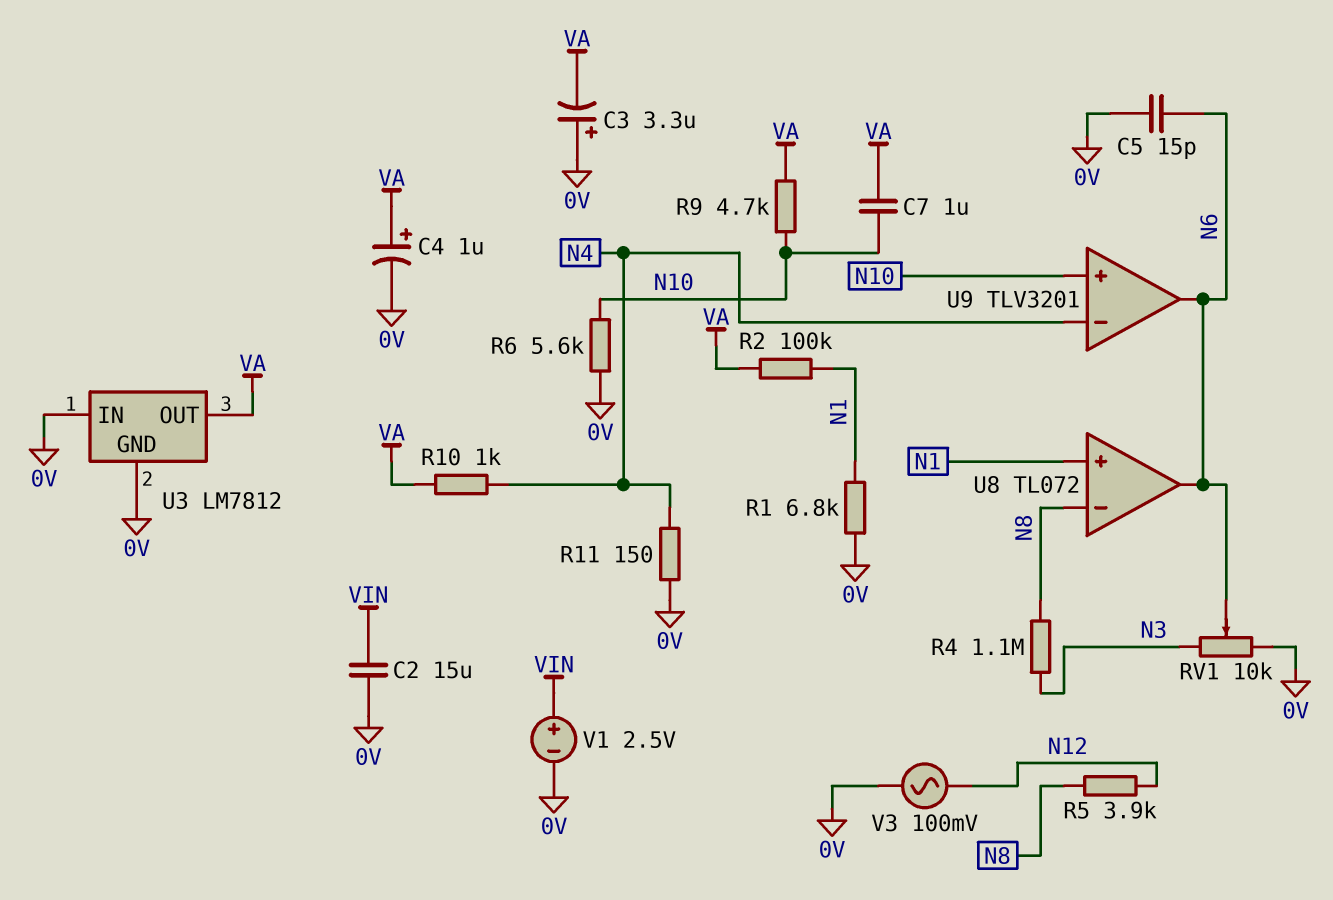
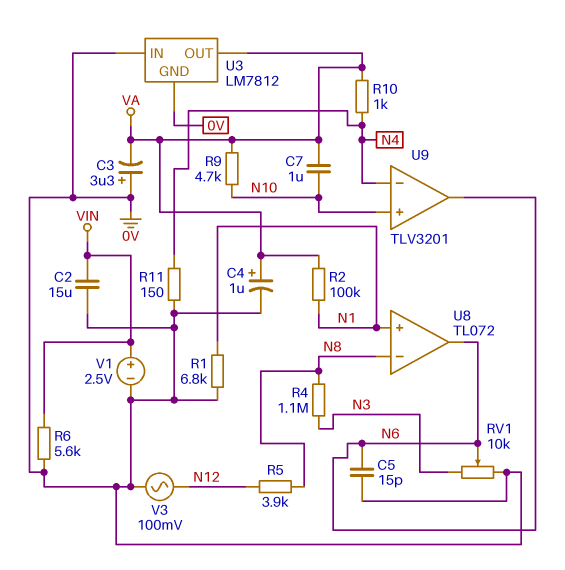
R6: 5.6k (0V, N10) -> 5.6k (0V, VIN)

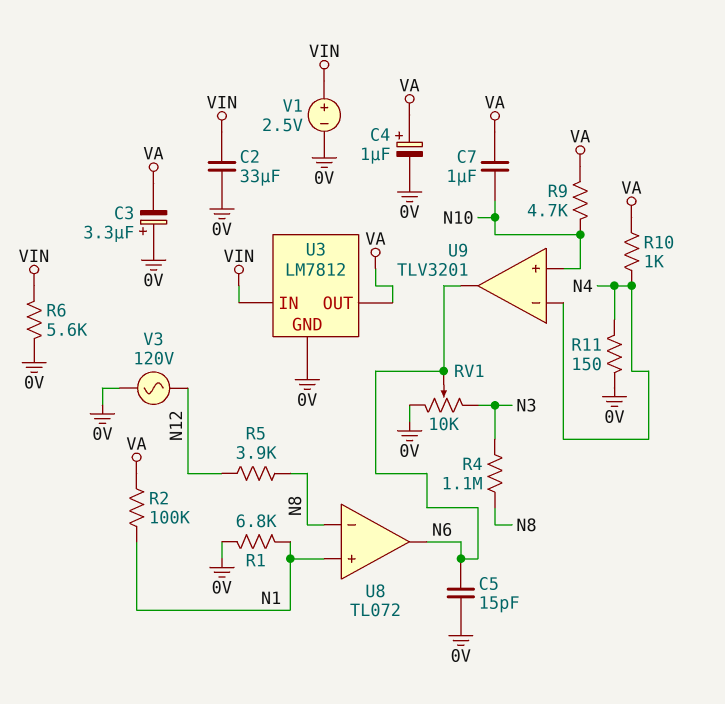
C2: 15uF (0V, VIN) -> 33uF (0V, VIN)
U3 pin IN: 0V -> VIN
V3: AC 100mV (0V, N12) -> AC 120V (0V, N12)

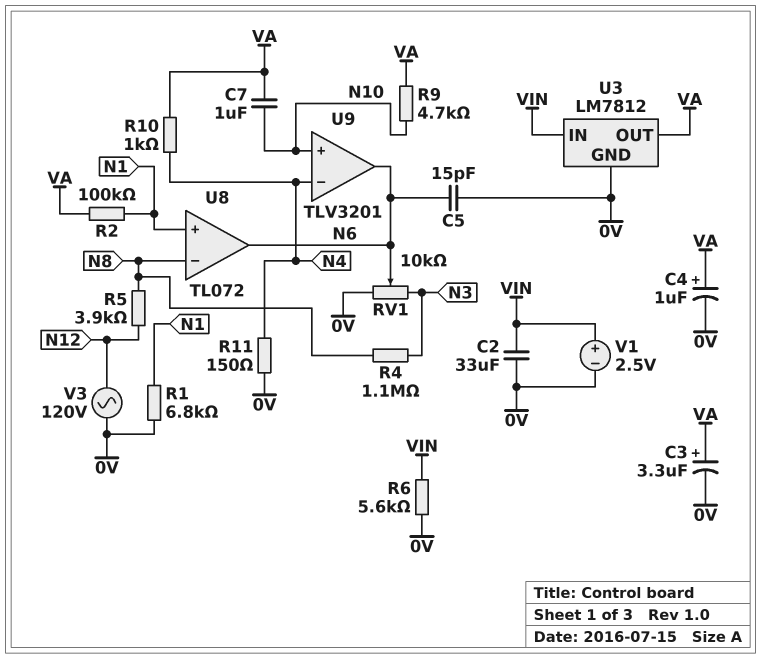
C3: 3.3uF (plus 0V, minus VA) -> 3.3uF (plus VA, minus 0V)

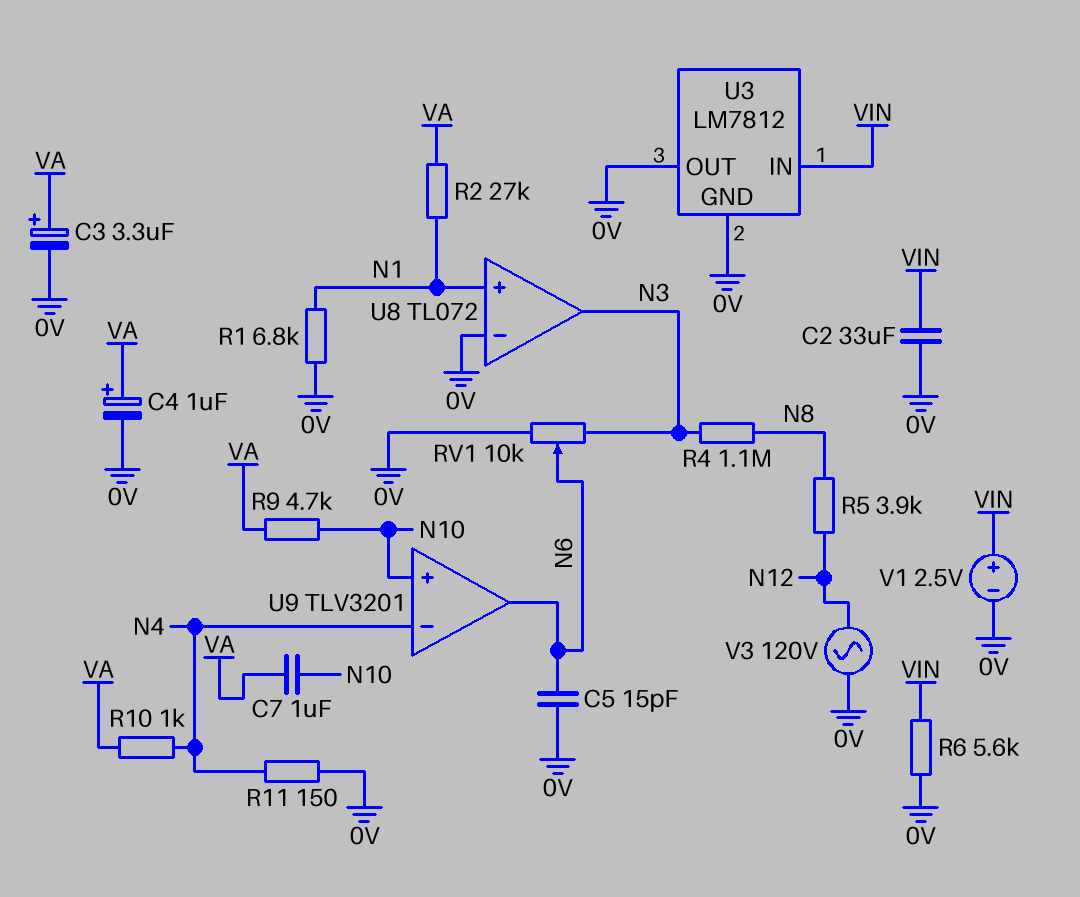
R2: 100k (N1, VA) -> 27k (N1, VA)
U3 pin OUT: VA -> 0V
U8 pin in-: N8 -> 0V
U8 pin out: N6 -> N3

